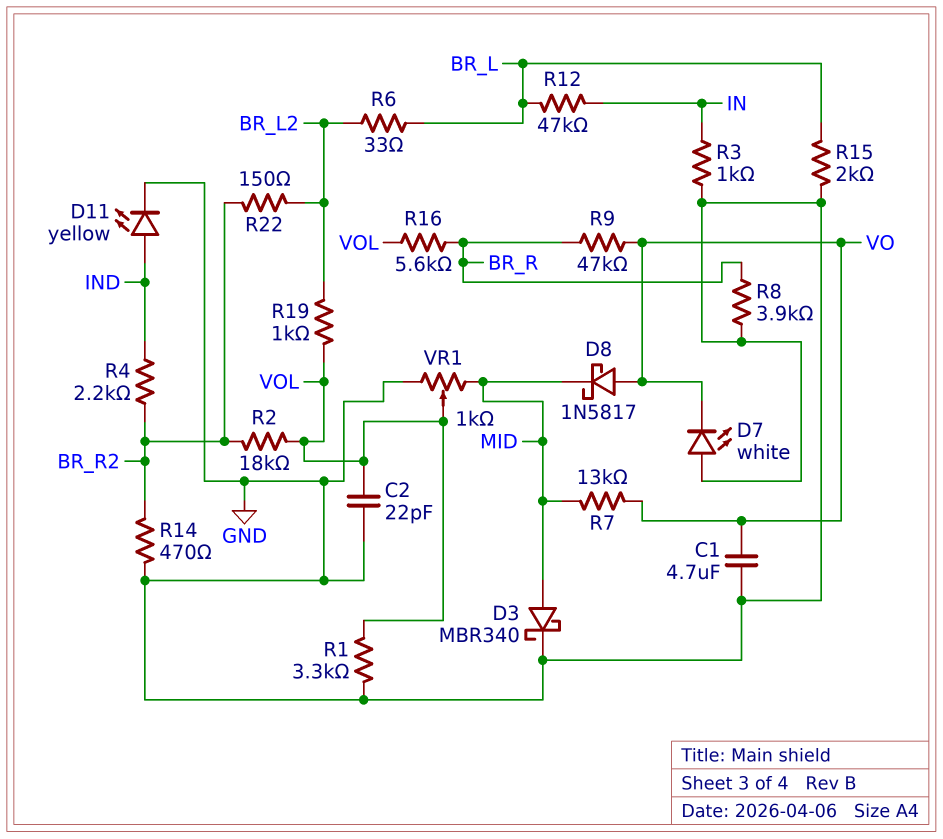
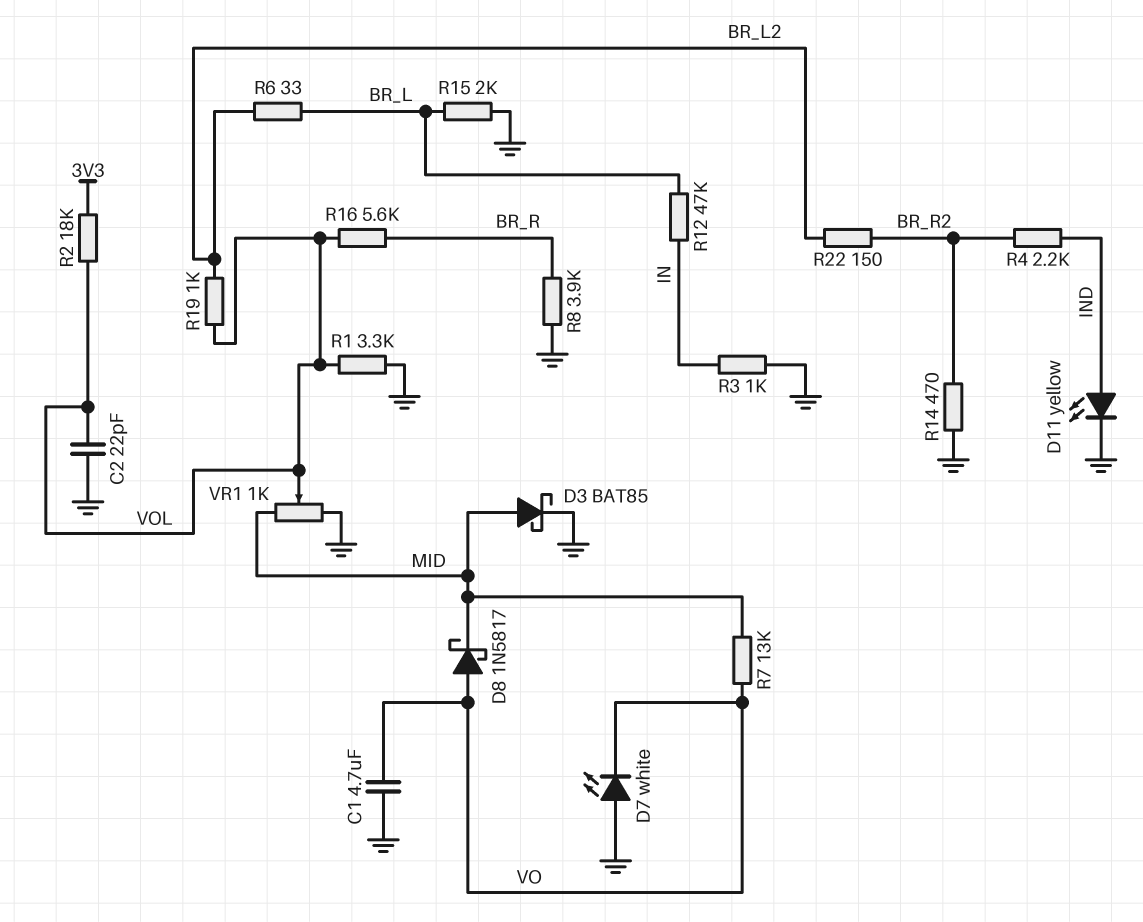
D3: schottky MBR340 (A MID, K GND) -> schottky BAT85 (A MID, K GND)
R2: 18k (BR_R2, VOL) -> 18k (3V3, VOL)
R9: 47k (BR_R, VO) -> none

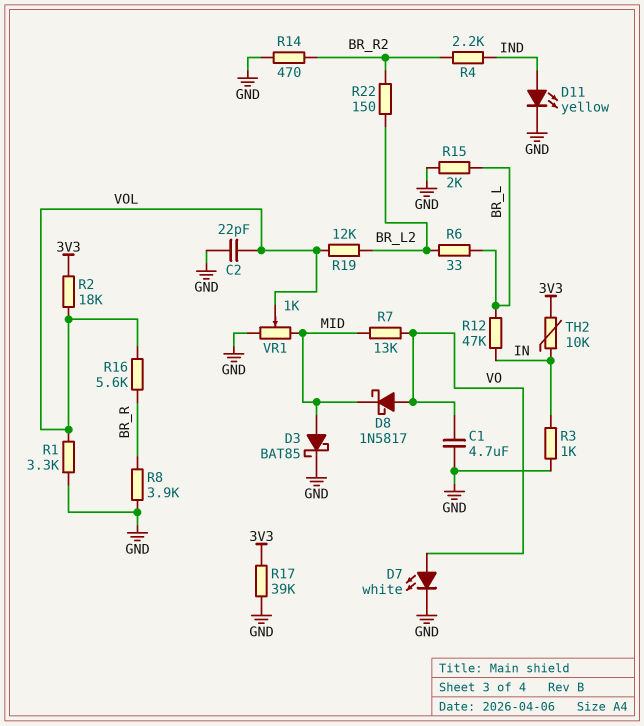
D7: LED white (A GND, K VO) -> LED white (A VO, K GND)
R17: none -> 39k (3V3, GND)
R19: 1k (BR_L2, VOL) -> 12k (BR_L2, VOL)
TH2: none -> 10k (3V3, IN)

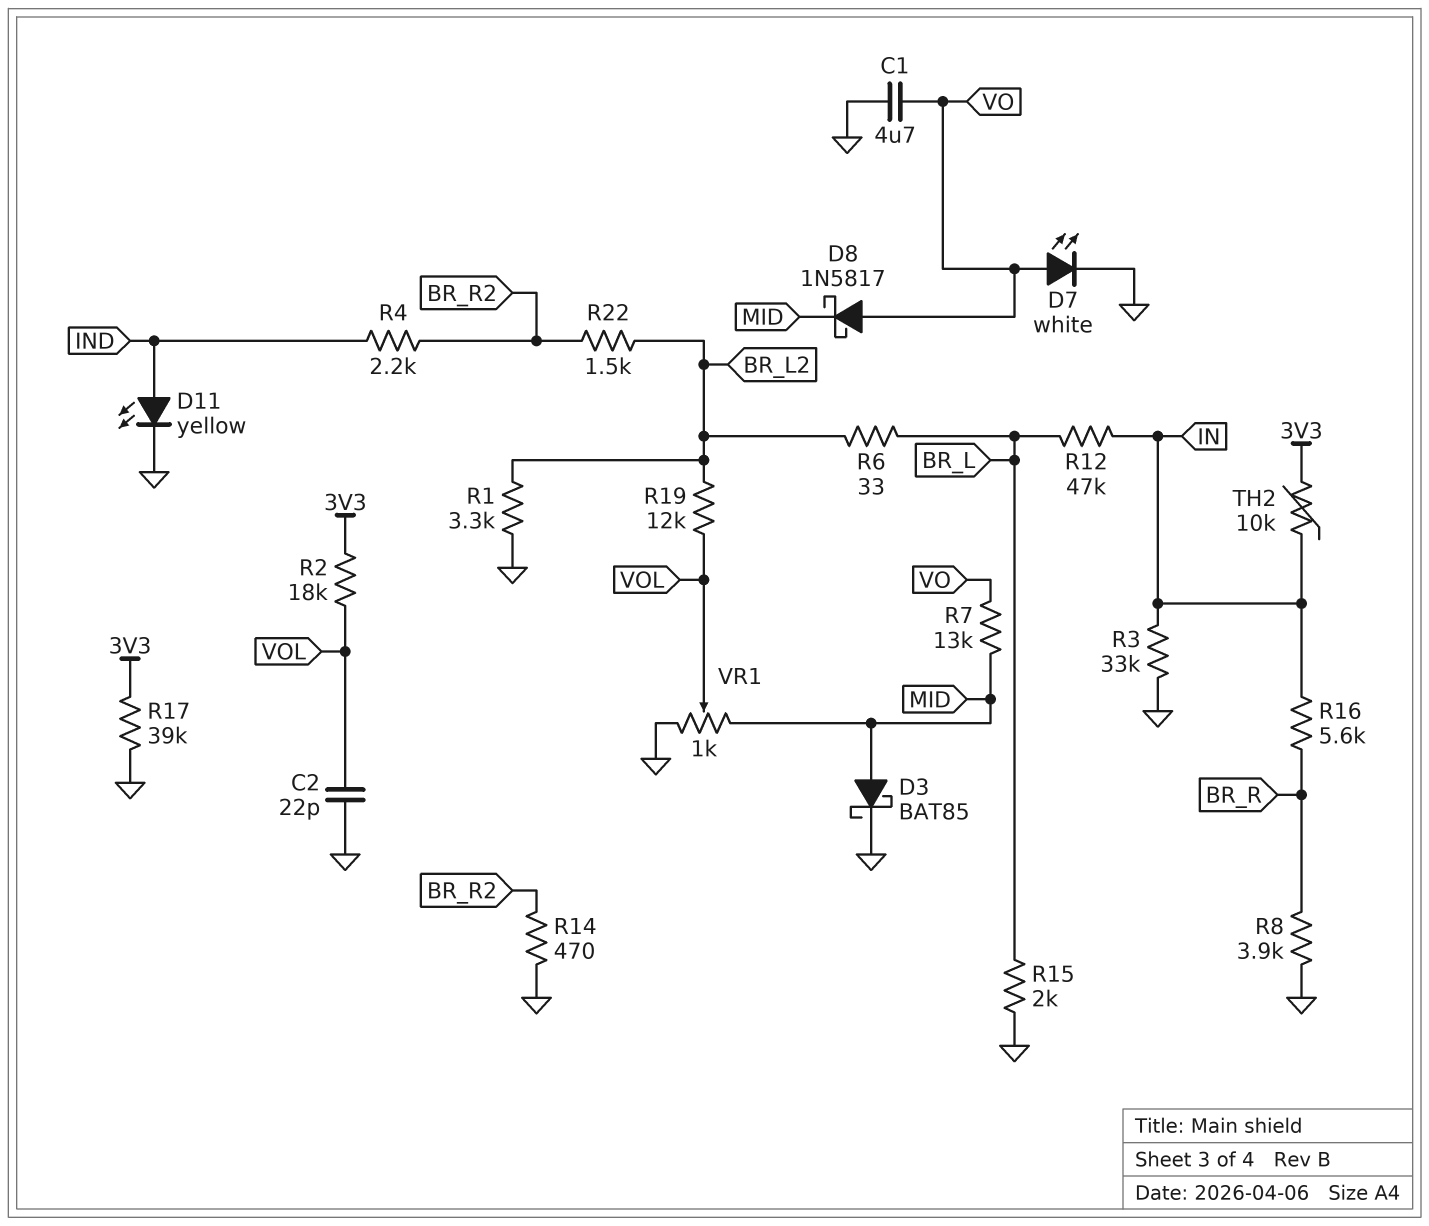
R1: 3.3k (GND, VOL) -> 3.3k (BR_L2, GND)
R3: 1k (GND, IN) -> 33k (GND, IN)
R16: 5.6k (BR_R, VOL) -> 5.6k (BR_R, IN)
R22: 150 (BR_L2, BR_R2) -> 1.5k (BR_L2, BR_R2)

